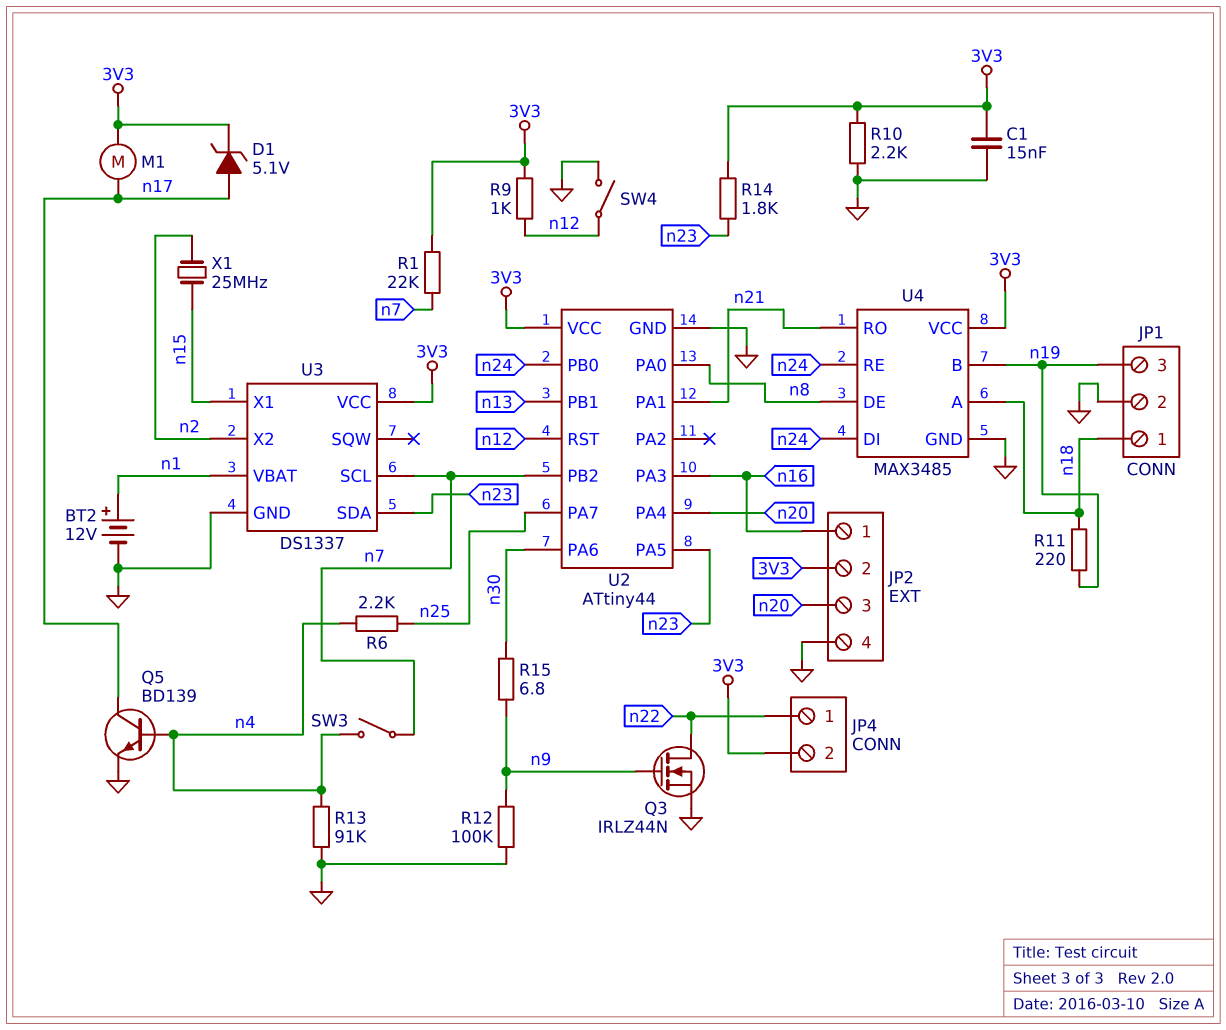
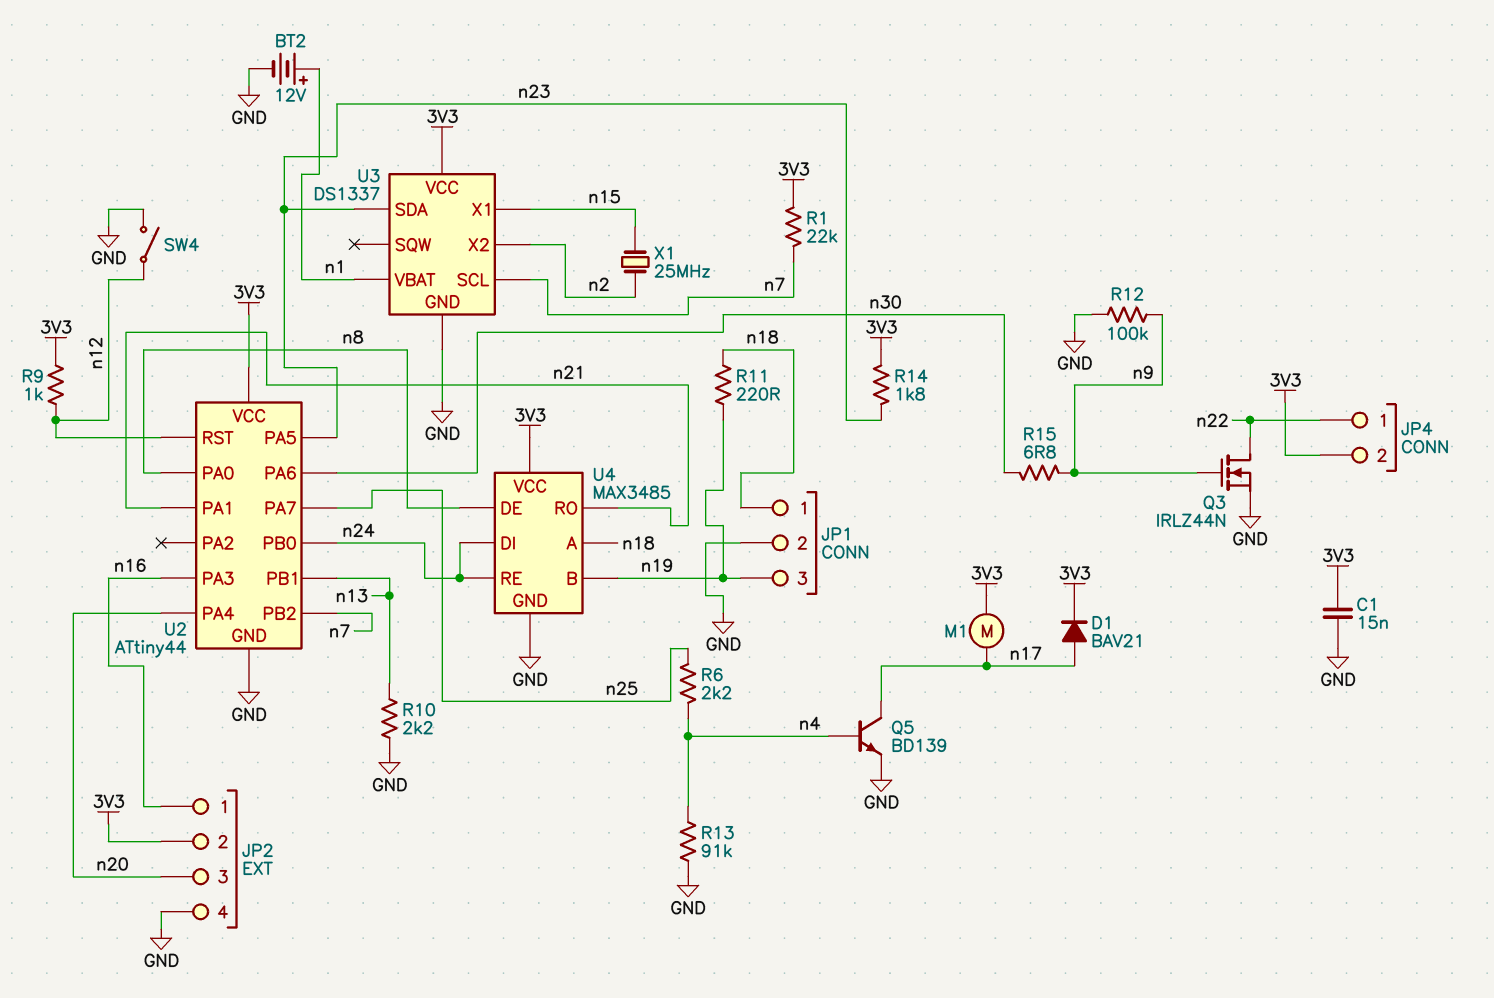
D1: zener 5.1V (A n17, K 3V3) -> diode BAV21 (A n17, K 3V3)
R10: 2.2k (3V3, GND) -> 2.2k (GND, n13)
SW3: switch (n4, n7) -> none

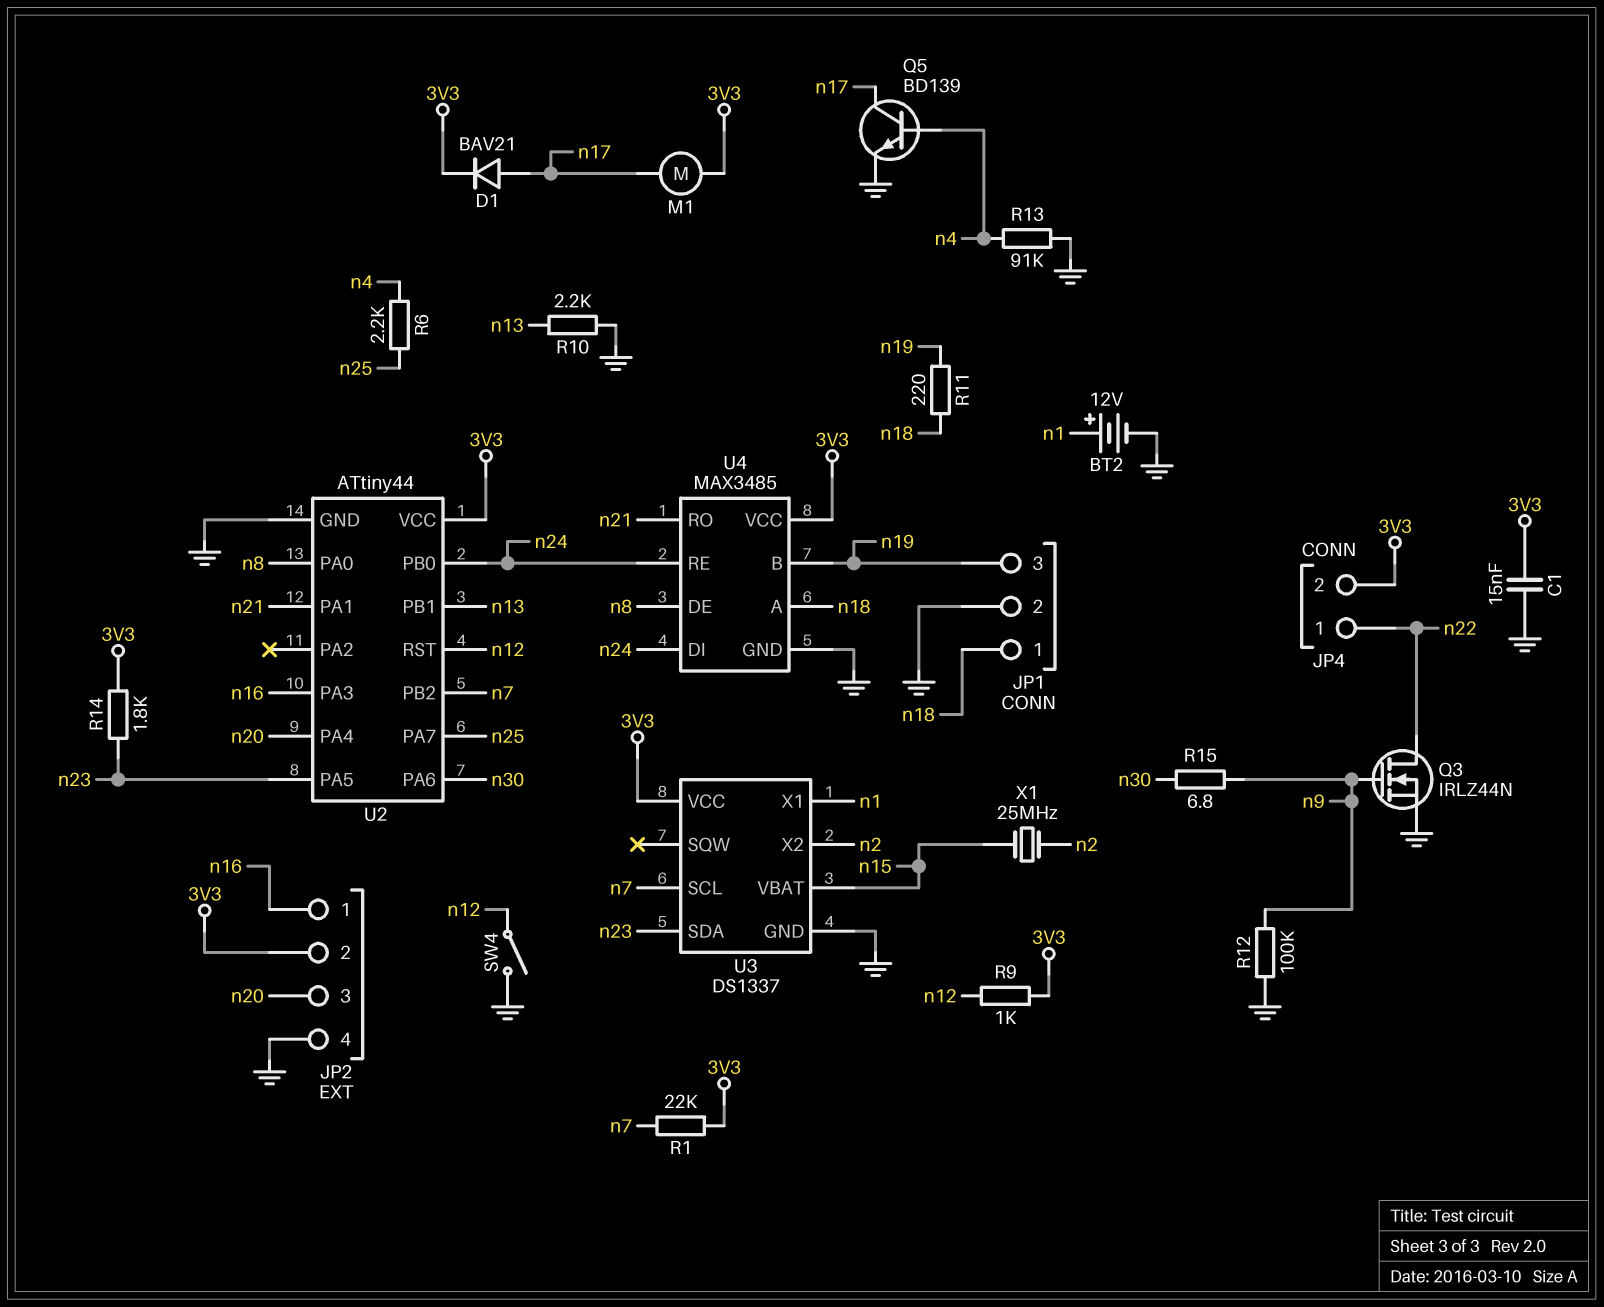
U3 pin VBAT: n1 -> n15
U3 pin X1: n15 -> n1

